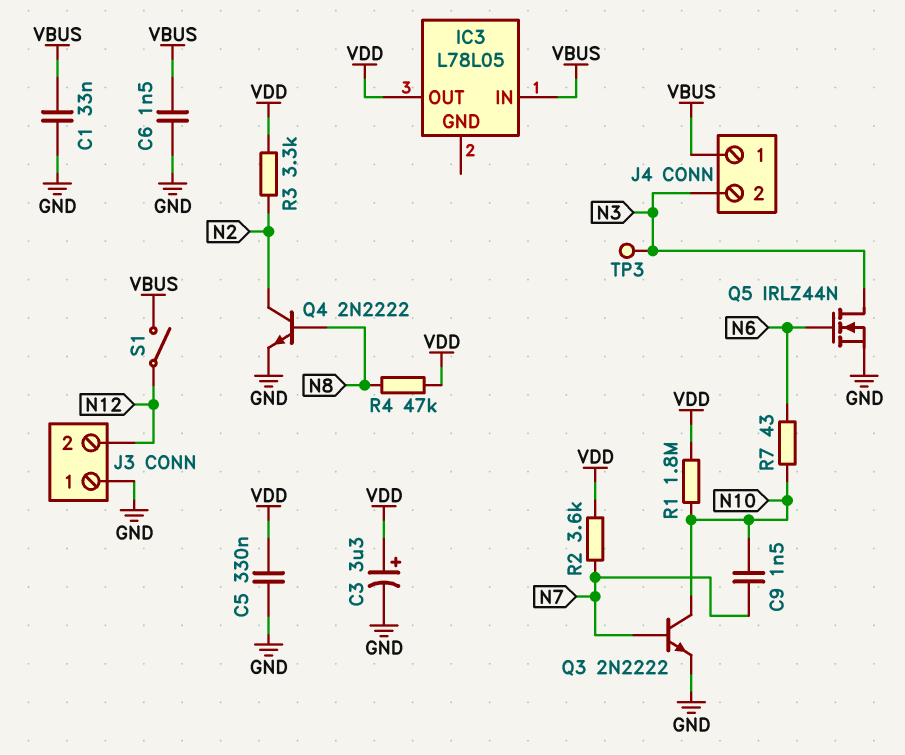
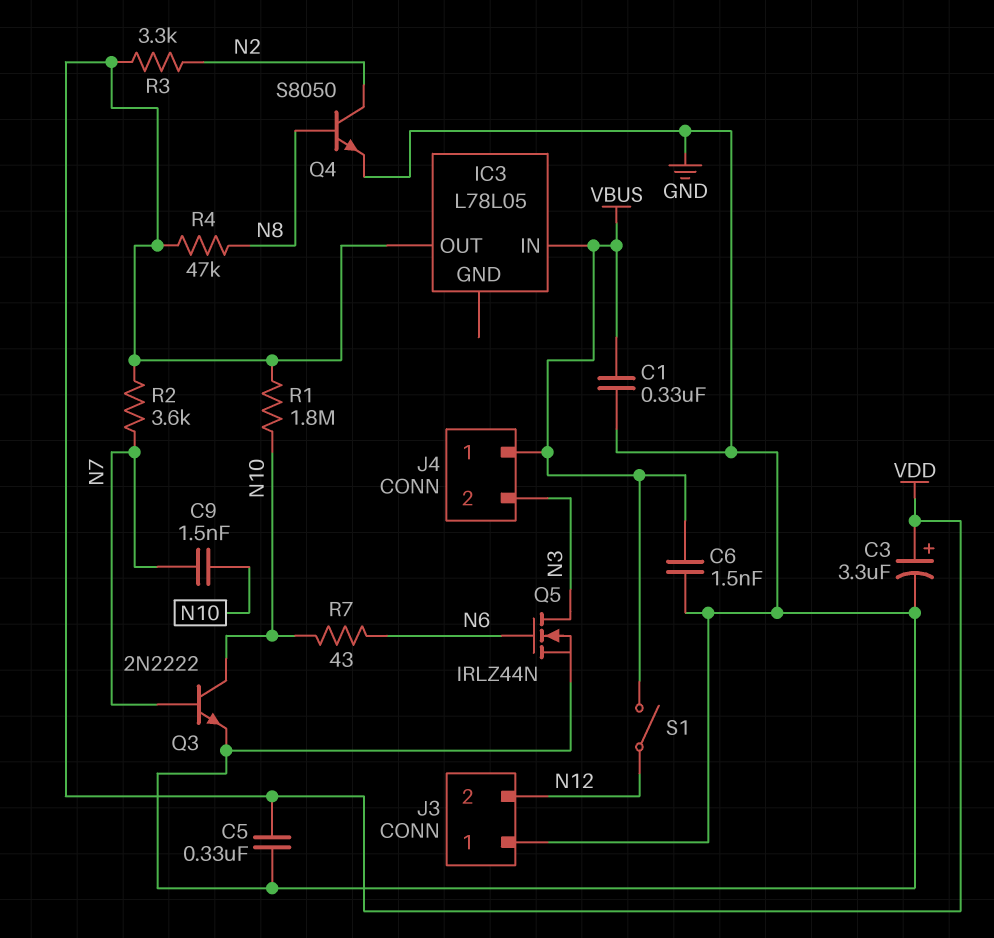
C1: 33nF (GND, VBUS) -> 330nF (GND, VBUS)
Q4: NPN 2N2222 (B N8, C N2, E GND) -> NPN S8050 (B N8, C N2, E GND)
TP3: test point (N3) -> none

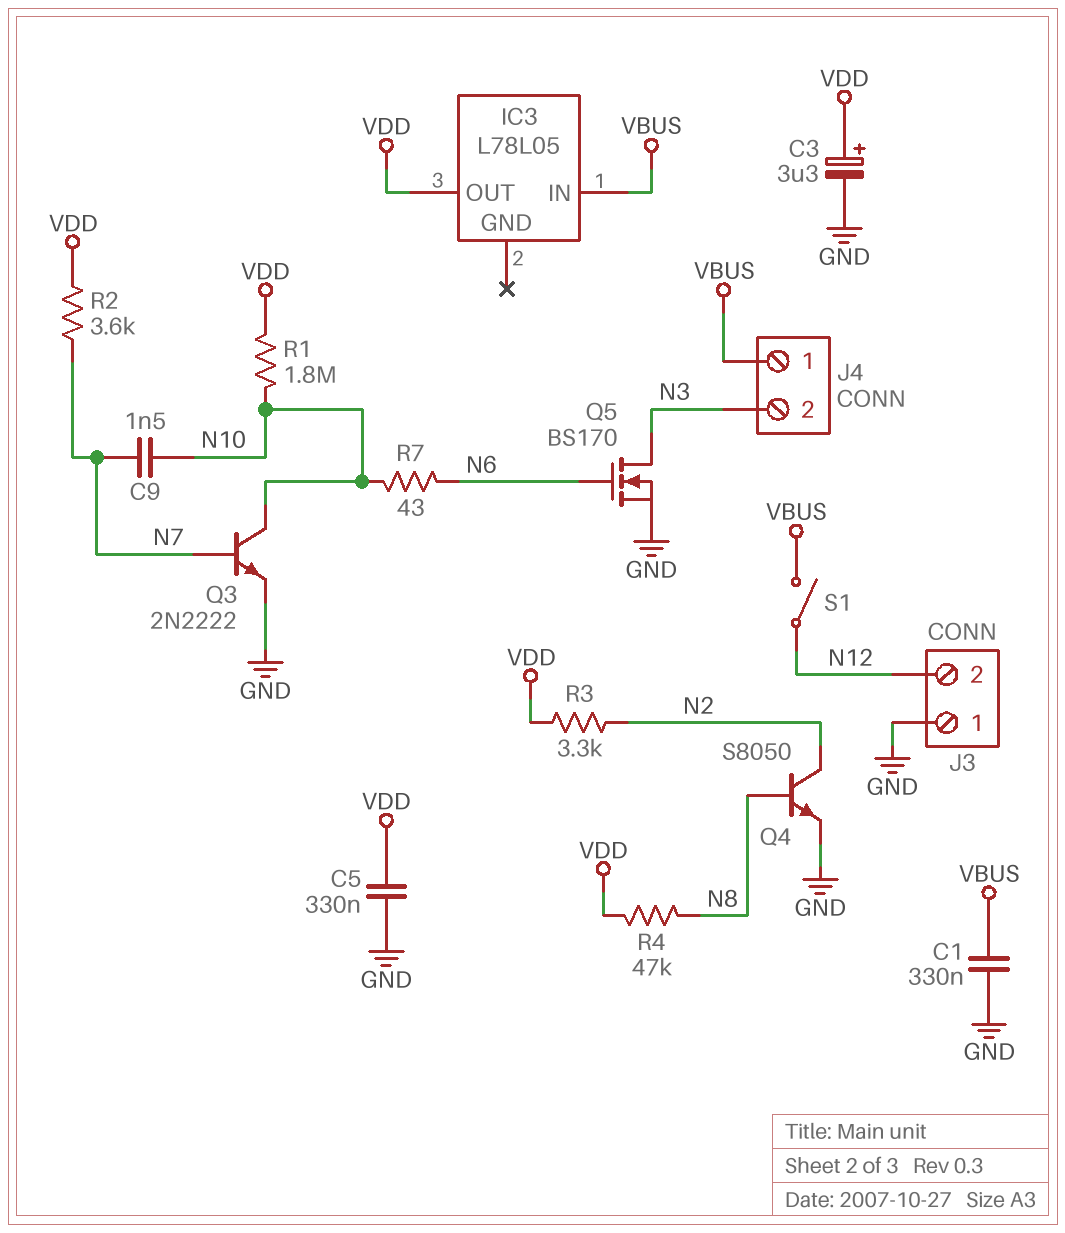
C6: 1.5nF (GND, VBUS) -> none
Q5: NMOS IRLZ44N (G N6, D N3, S GND) -> NMOS BS170 (G N6, D N3, S GND)

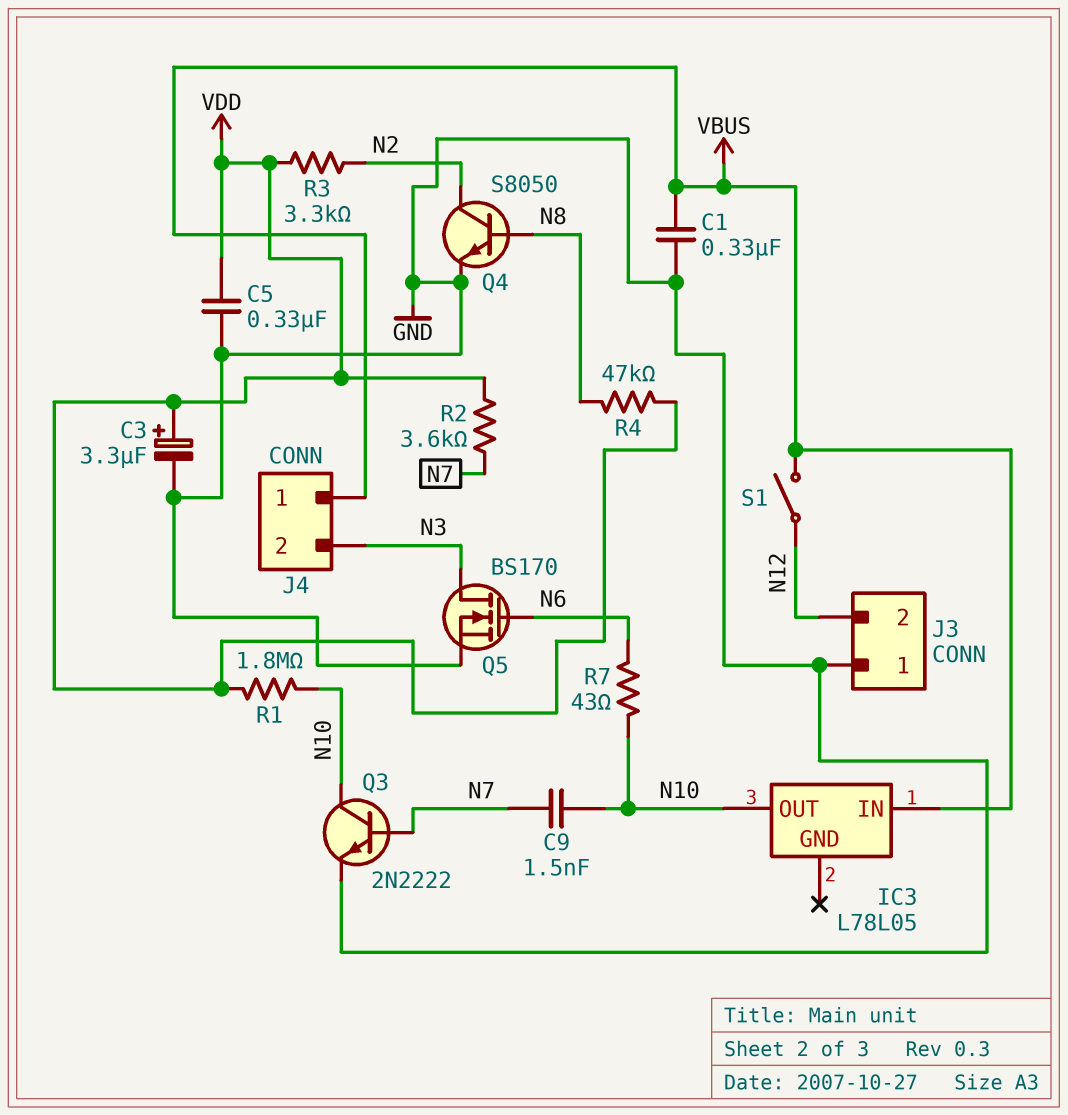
IC3 pin OUT: VDD -> N10

